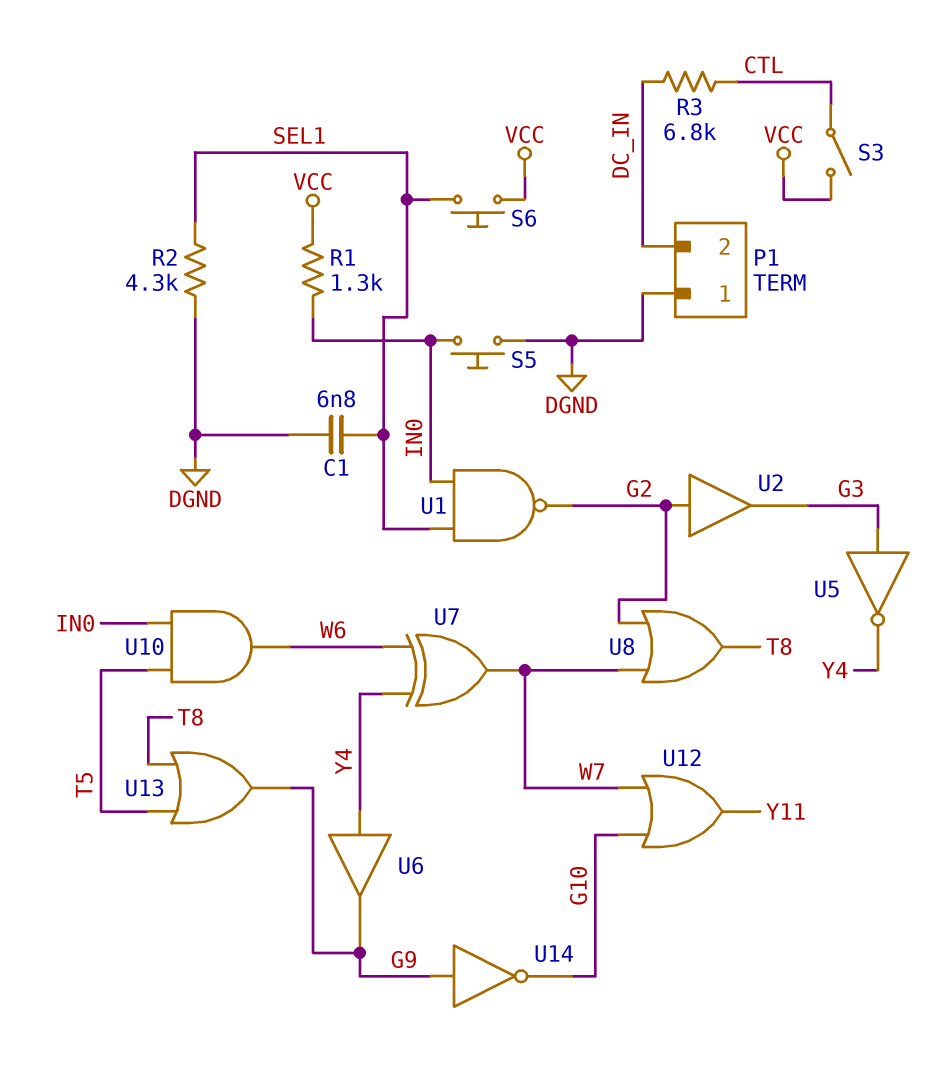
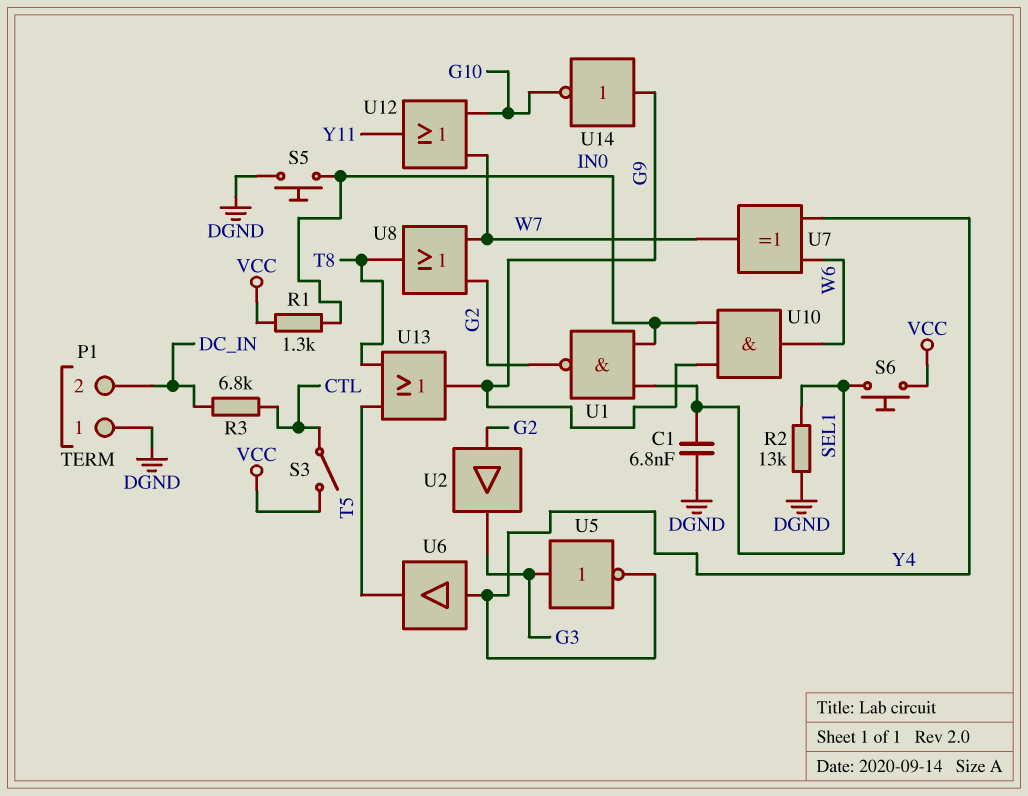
R2: 4.3k (DGND, SEL1) -> 13k (DGND, SEL1)
U6: buffer (in Y4, out G9) -> buffer (in Y4, out T5)
U10: AND (in IN0, in T5, out W6) -> AND (in G9, in IN0, out W6)

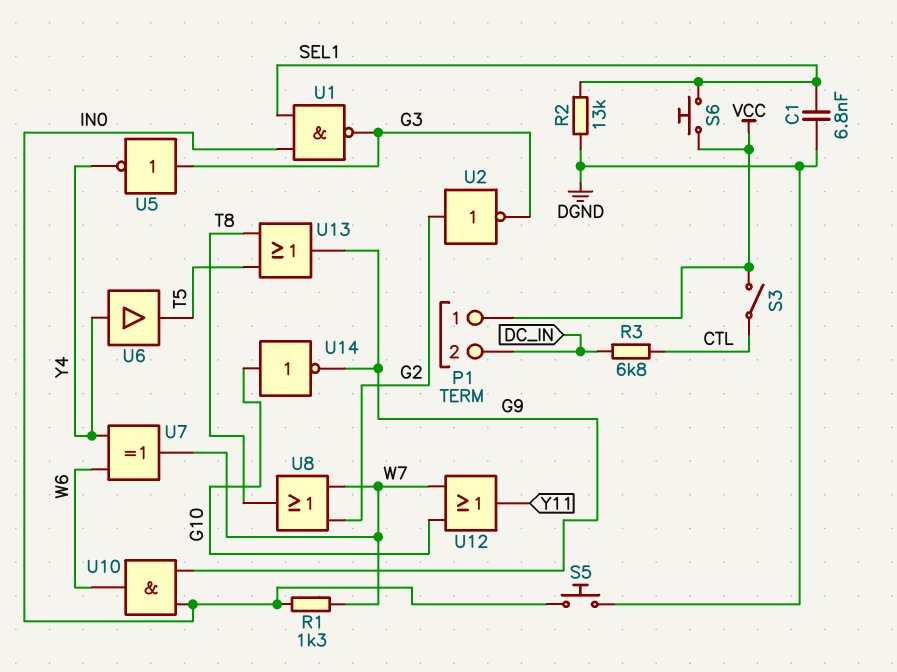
P1 pin 1: DGND -> VCC
R1: 1.3k (IN0, VCC) -> 1.3k (IN0, W7)
U1: NAND (in IN0, in SEL1, out G2) -> NAND (in IN0, in SEL1, out G3)
U2: buffer (in G2, out G3) -> NOT (in G2, out G3)
U14: NOT (in G9, out G10) -> NOT (in G10, out G9)

